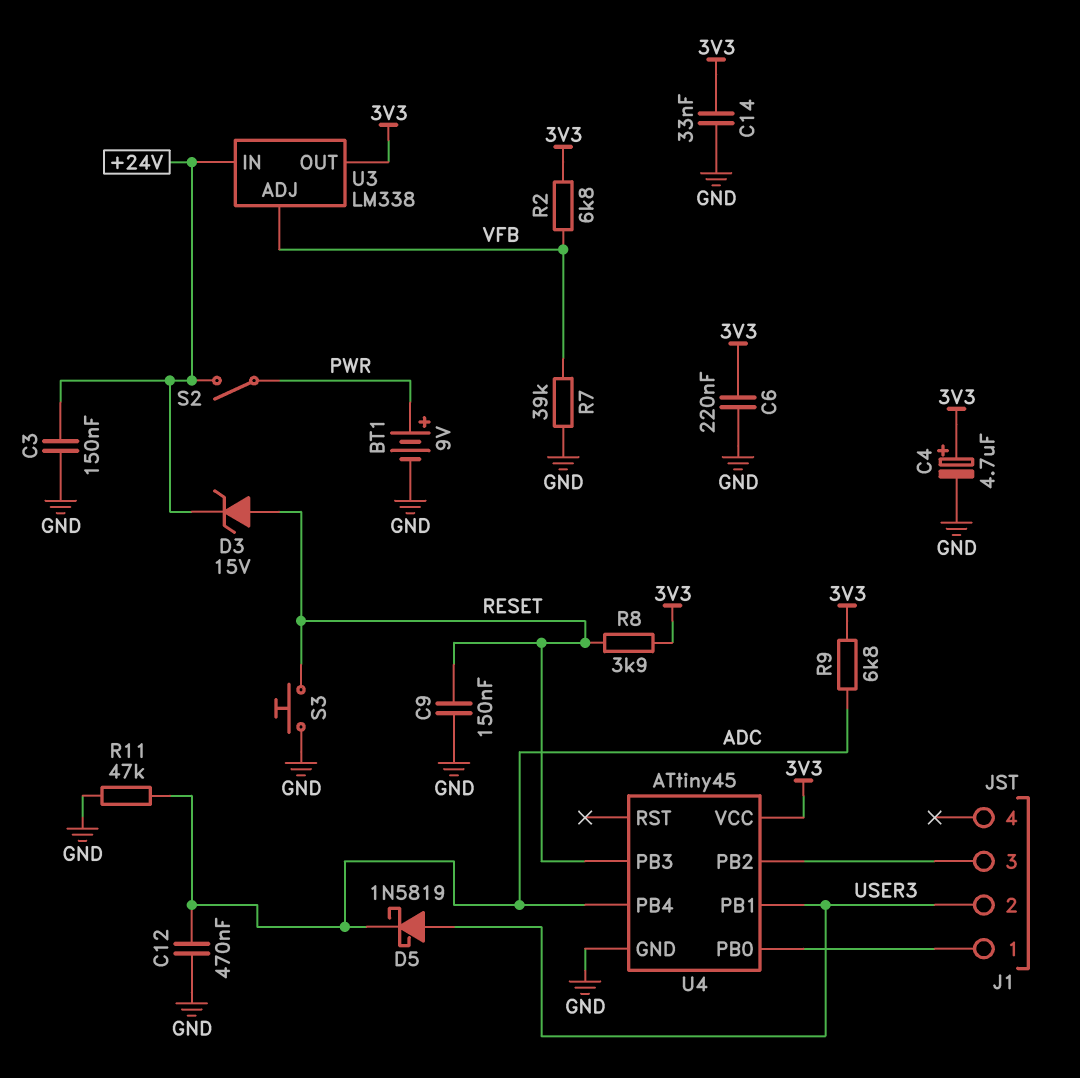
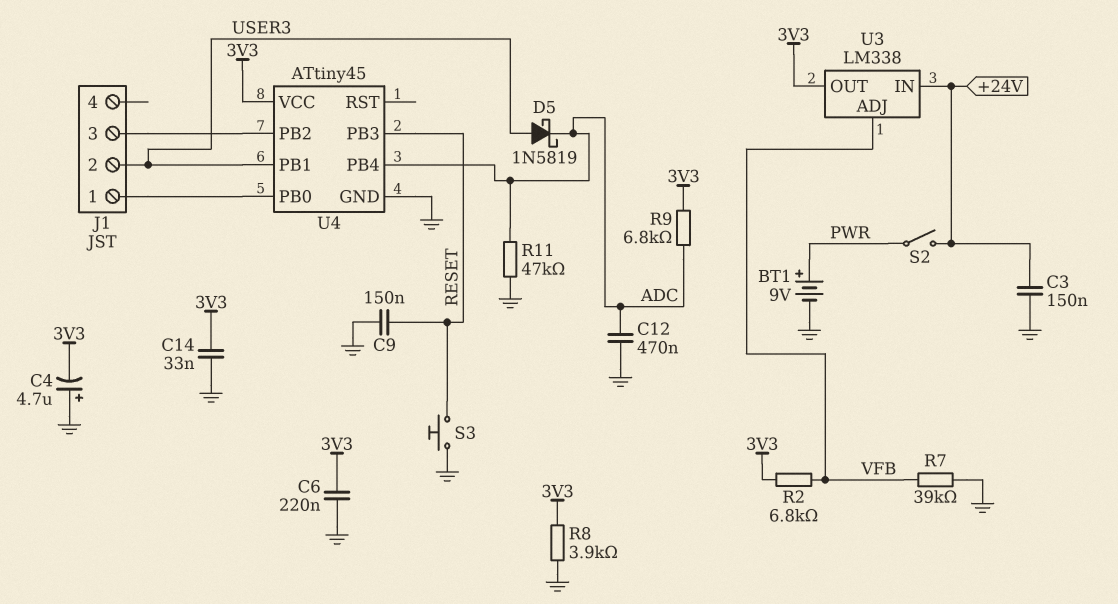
C4: 4.7uF (plus 3V3, minus GND) -> 4.7uF (plus GND, minus 3V3)
D3: zener 15V (A RESET, K +24V) -> none
R8: 3.9k (3V3, RESET) -> 3.9k (3V3, GND)

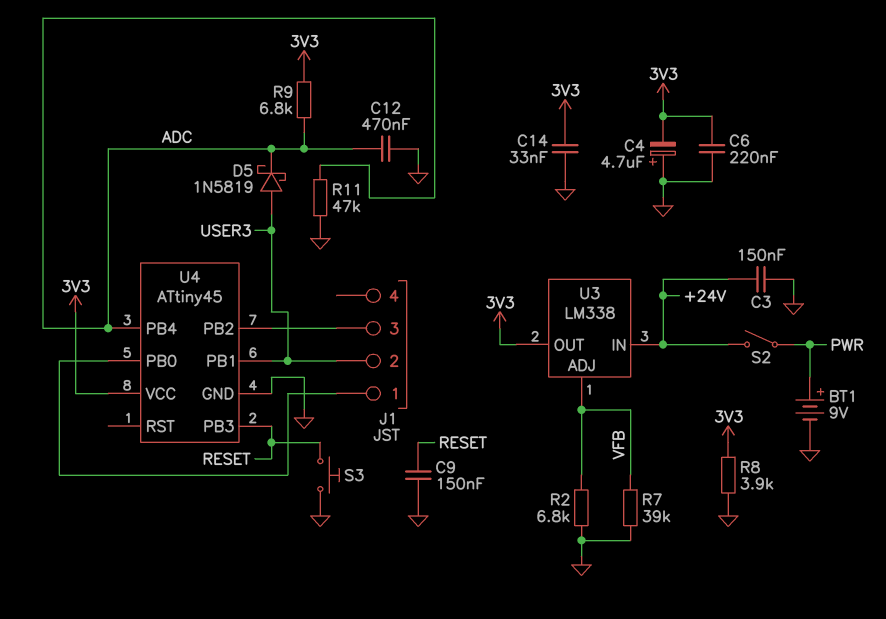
R2: 6.8k (3V3, VFB) -> 6.8k (GND, VFB)

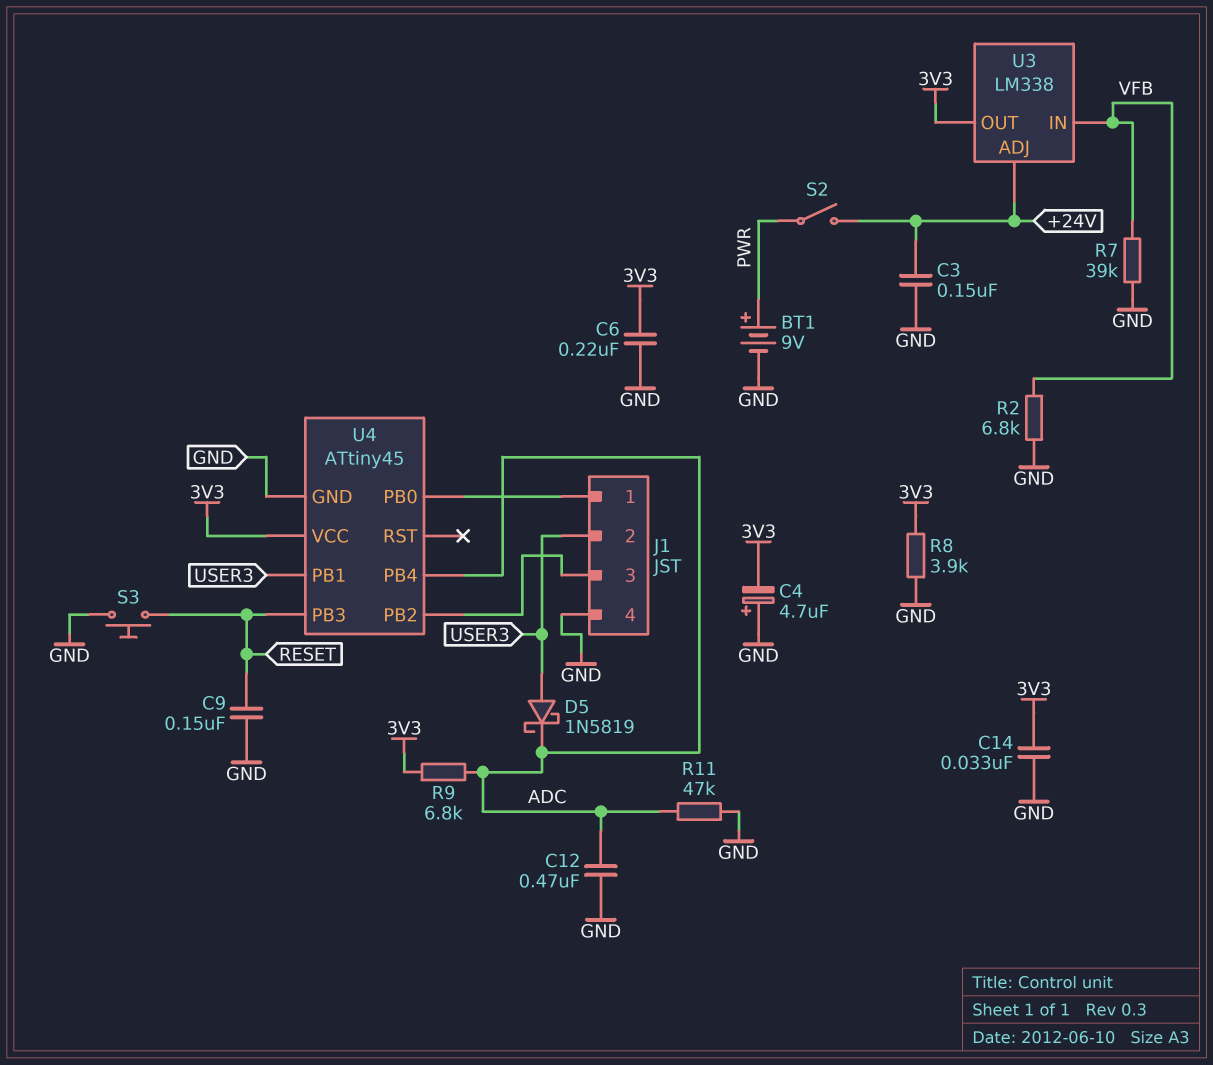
J1 pin 4: none -> GND
U3 pin ADJ: VFB -> +24V
U3 pin IN: +24V -> VFB

